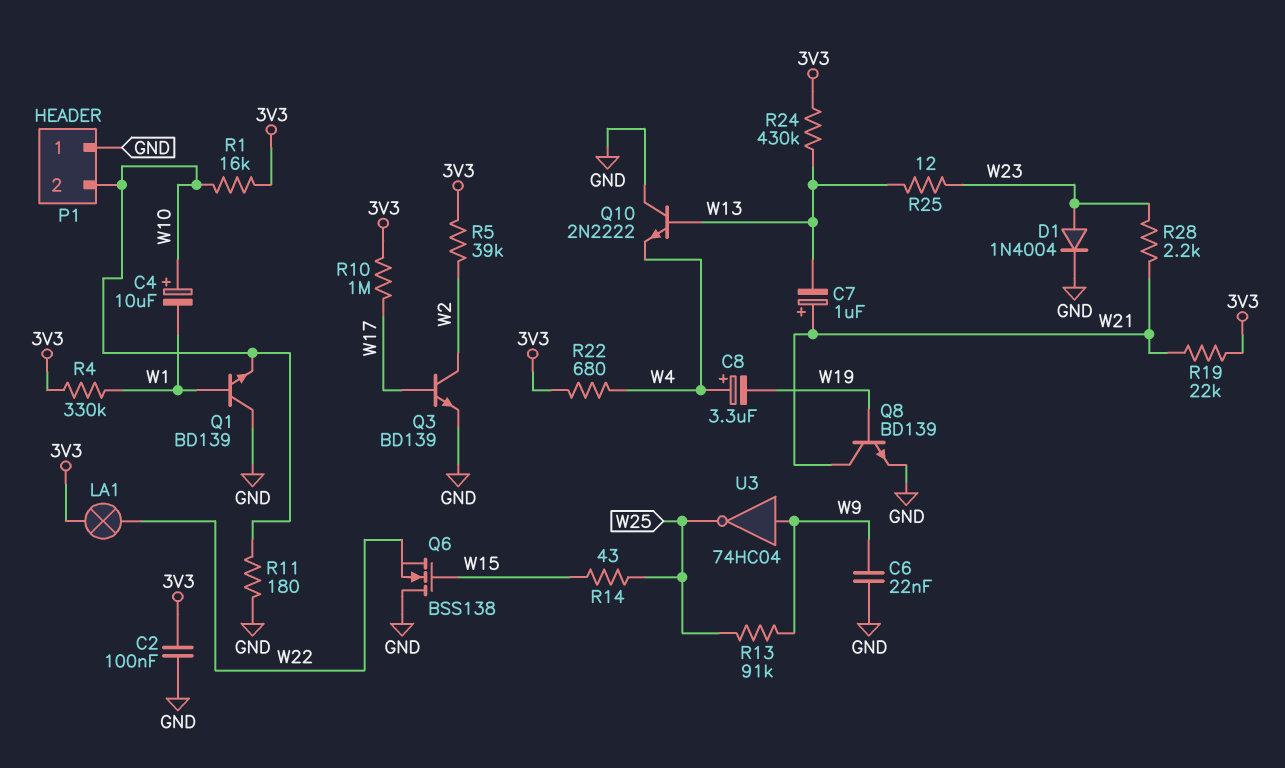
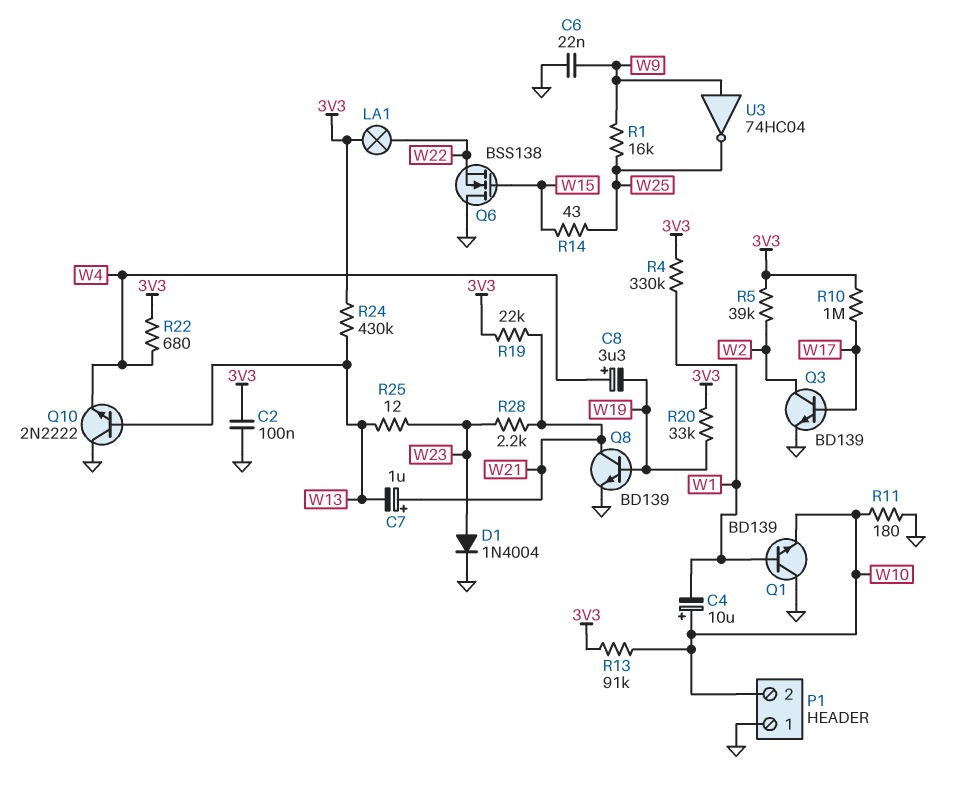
R1: 16k (3V3, W10) -> 16k (W9, W25)
R13: 91k (W9, W25) -> 91k (3V3, W10)
R20: none -> 33k (3V3, W19)

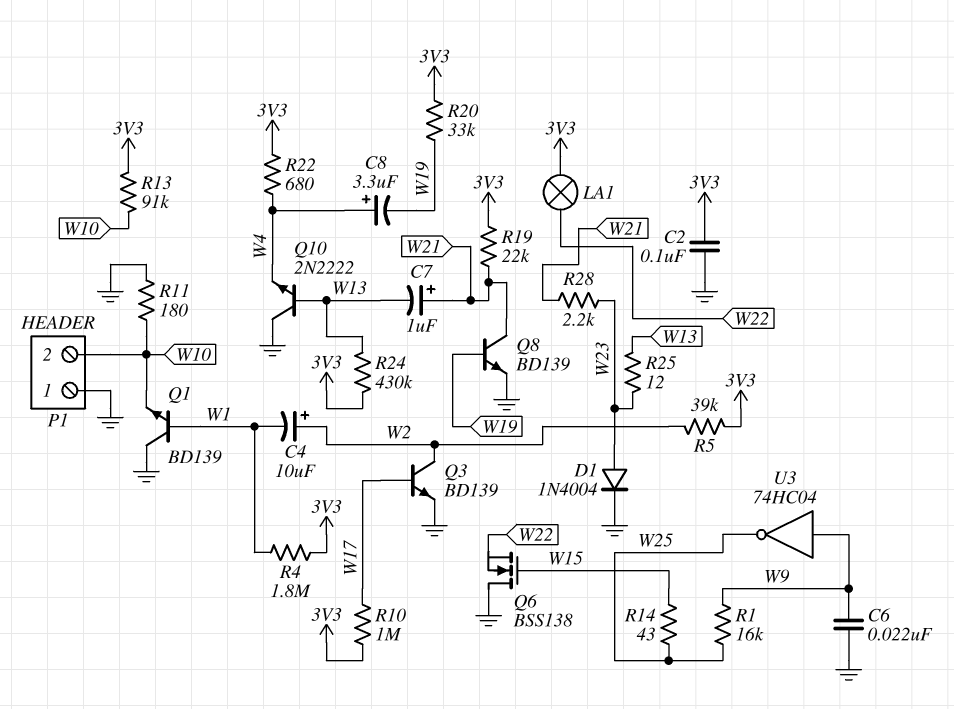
C4: 10uF (plus W10, minus W1) -> 10uF (plus W2, minus W1)
R4: 330k (3V3, W1) -> 1.8M (3V3, W1)

